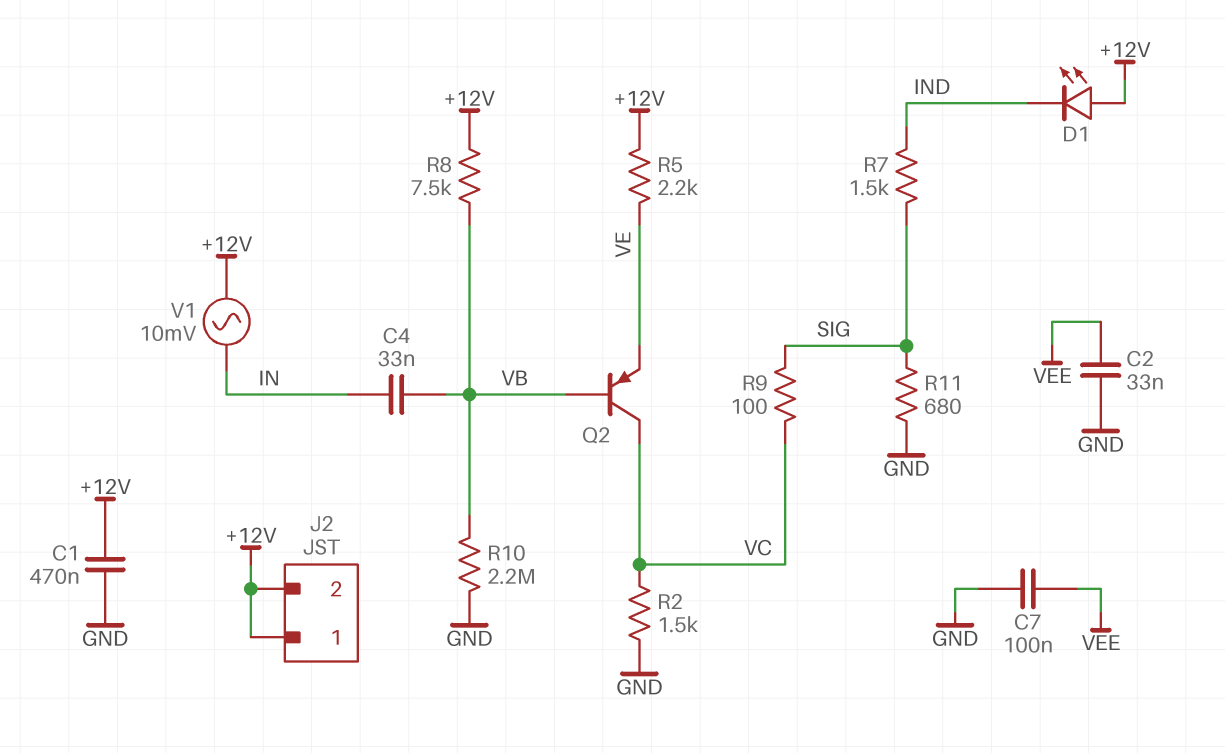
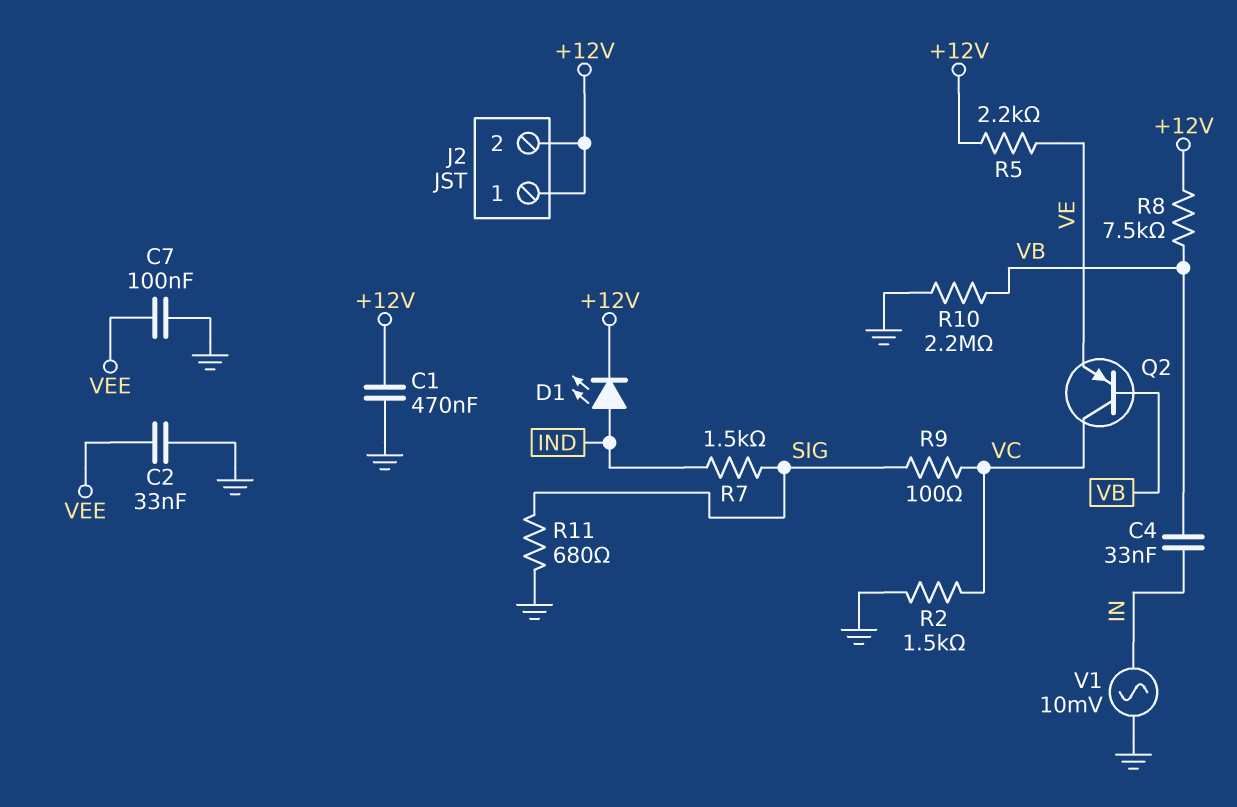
D1: LED (A +12V, K IND) -> LED (A IND, K +12V)
V1: AC 10mV (+12V, IN) -> AC 10mV (GND, IN)

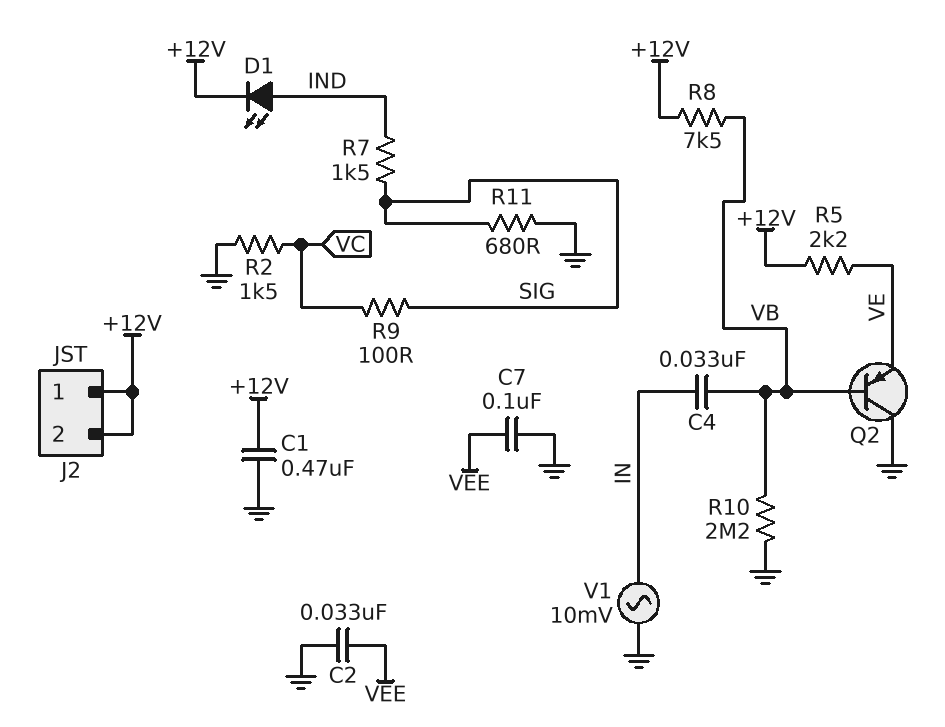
Q2: PNP (B VB, C VC, E VE) -> PNP (B VB, C GND, E VE)

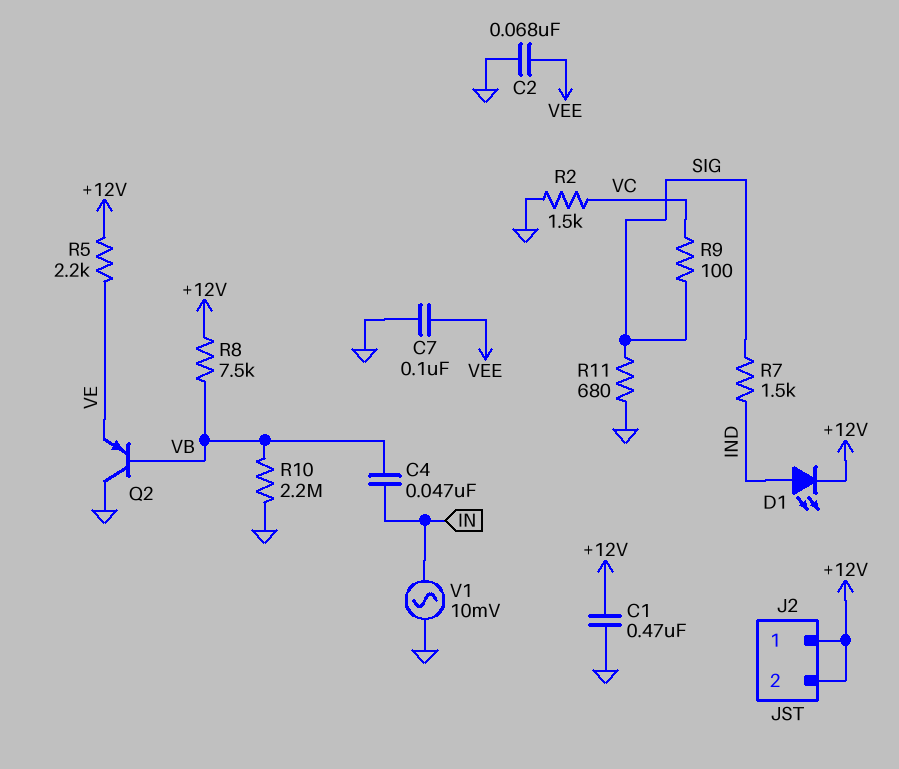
C2: 33nF (GND, VEE) -> 68nF (GND, VEE)
C4: 33nF (IN, VB) -> 47nF (IN, VB)

